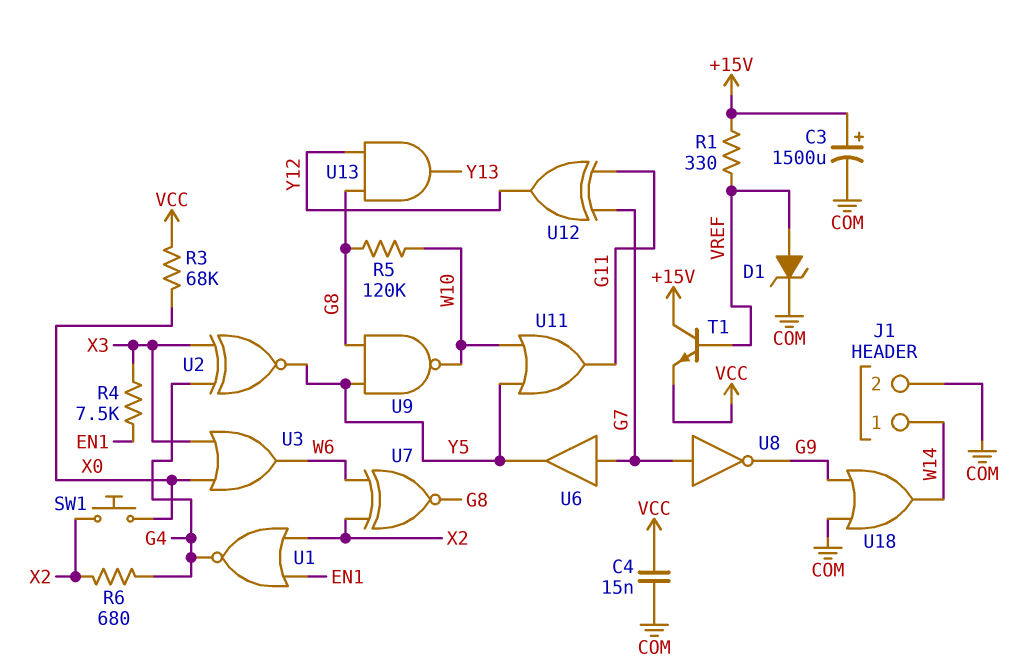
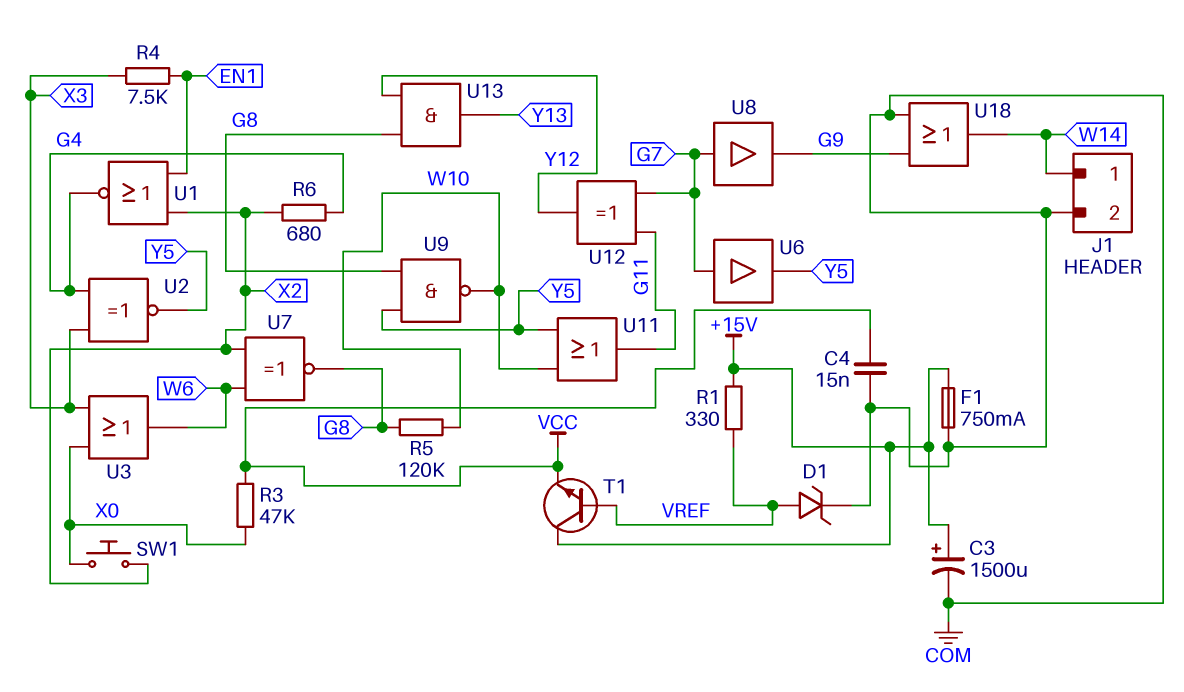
F1: none -> 750mA (+15V, COM)
R3: 68k (VCC, X0) -> 47k (VCC, X0)
U8: NOT (in G7, out G9) -> buffer (in G7, out G9)

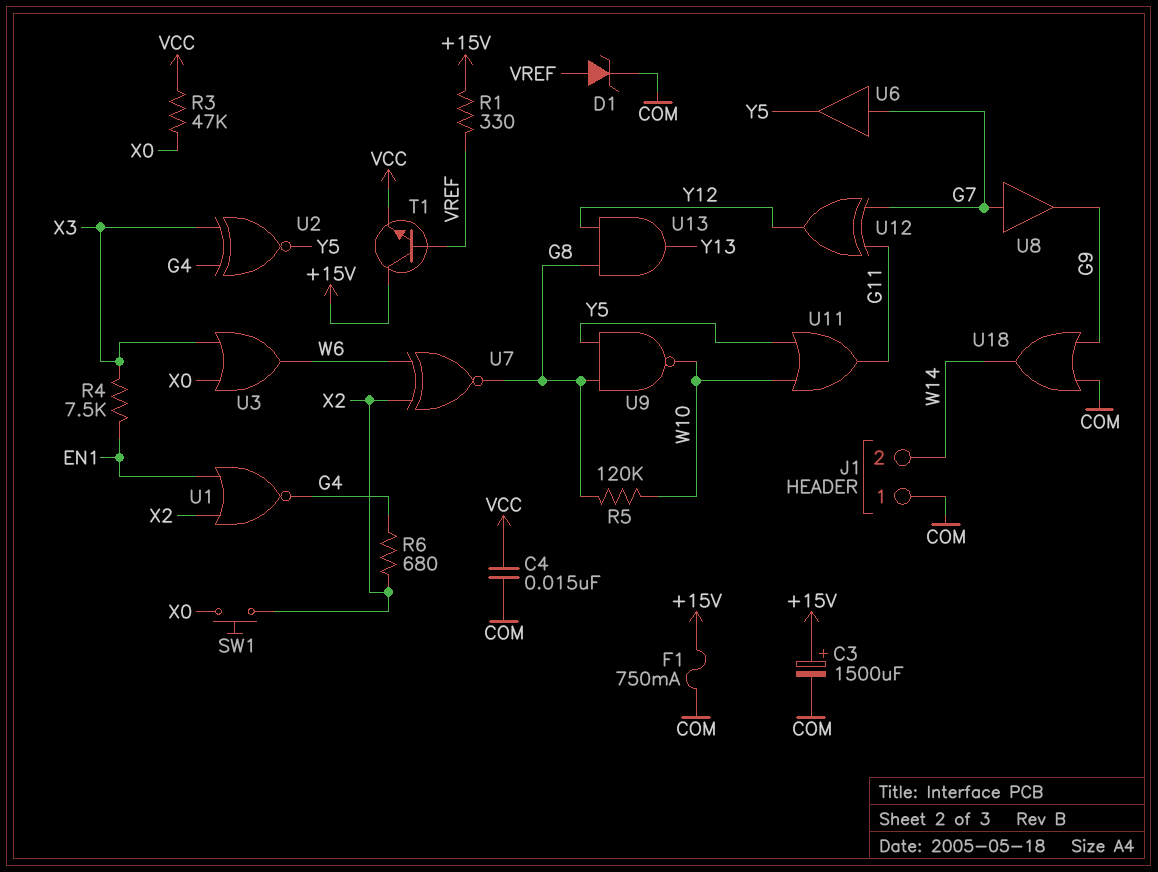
J1 pin 1: W14 -> COM
J1 pin 2: COM -> W14

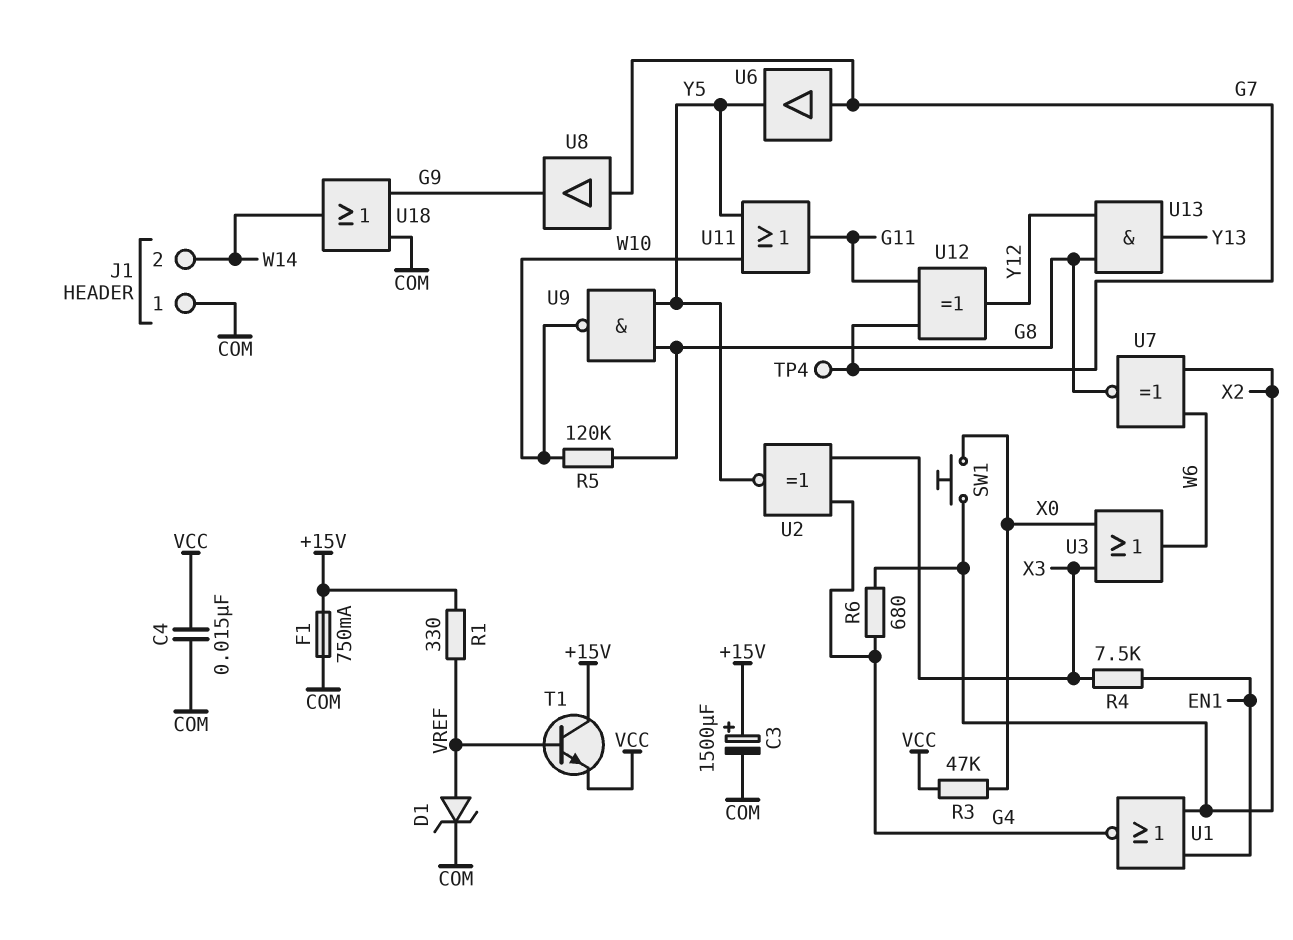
TP4: none -> test point (G7)

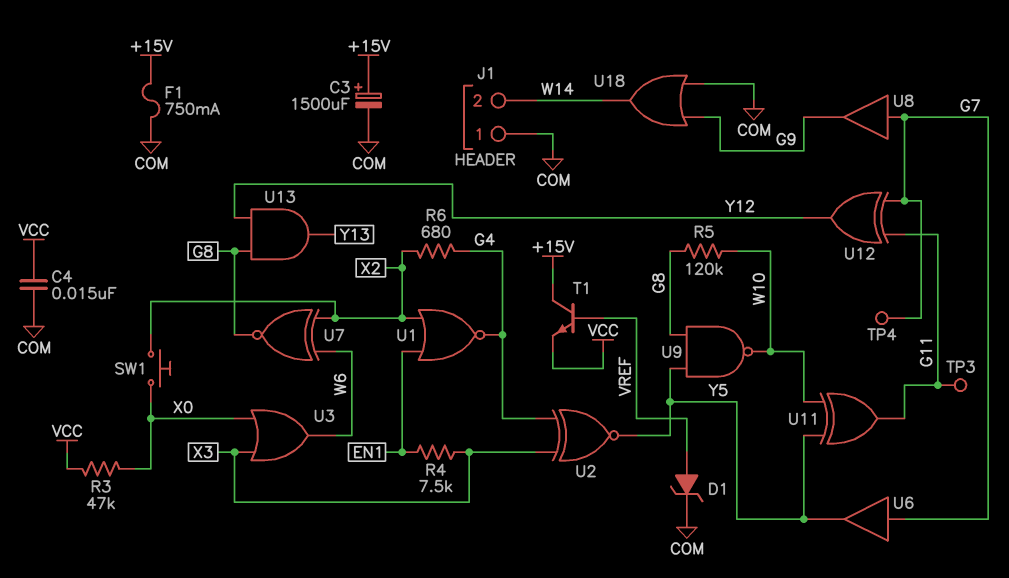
R1: 330 (+15V, VREF) -> none
TP3: none -> test point (G11)
U11: OR (in W10, in Y5, out G11) -> XOR (in W10, in Y5, out G11)

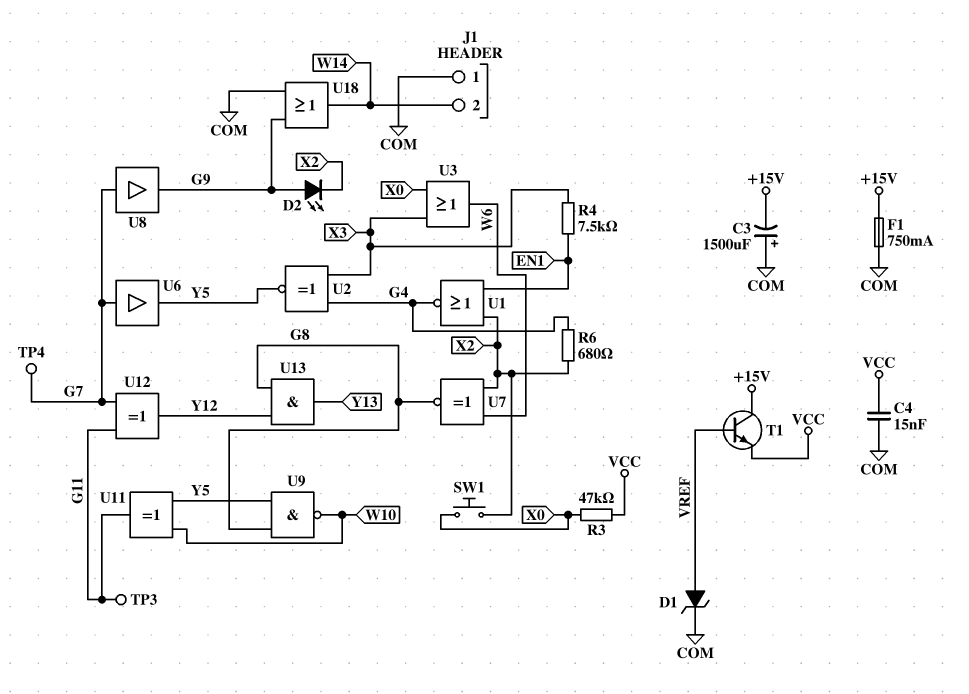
C3: 1500uF (plus +15V, minus COM) -> 1500uF (plus COM, minus +15V)
D2: none -> LED (A G9, K X2)
R5: 120k (G8, W10) -> none

